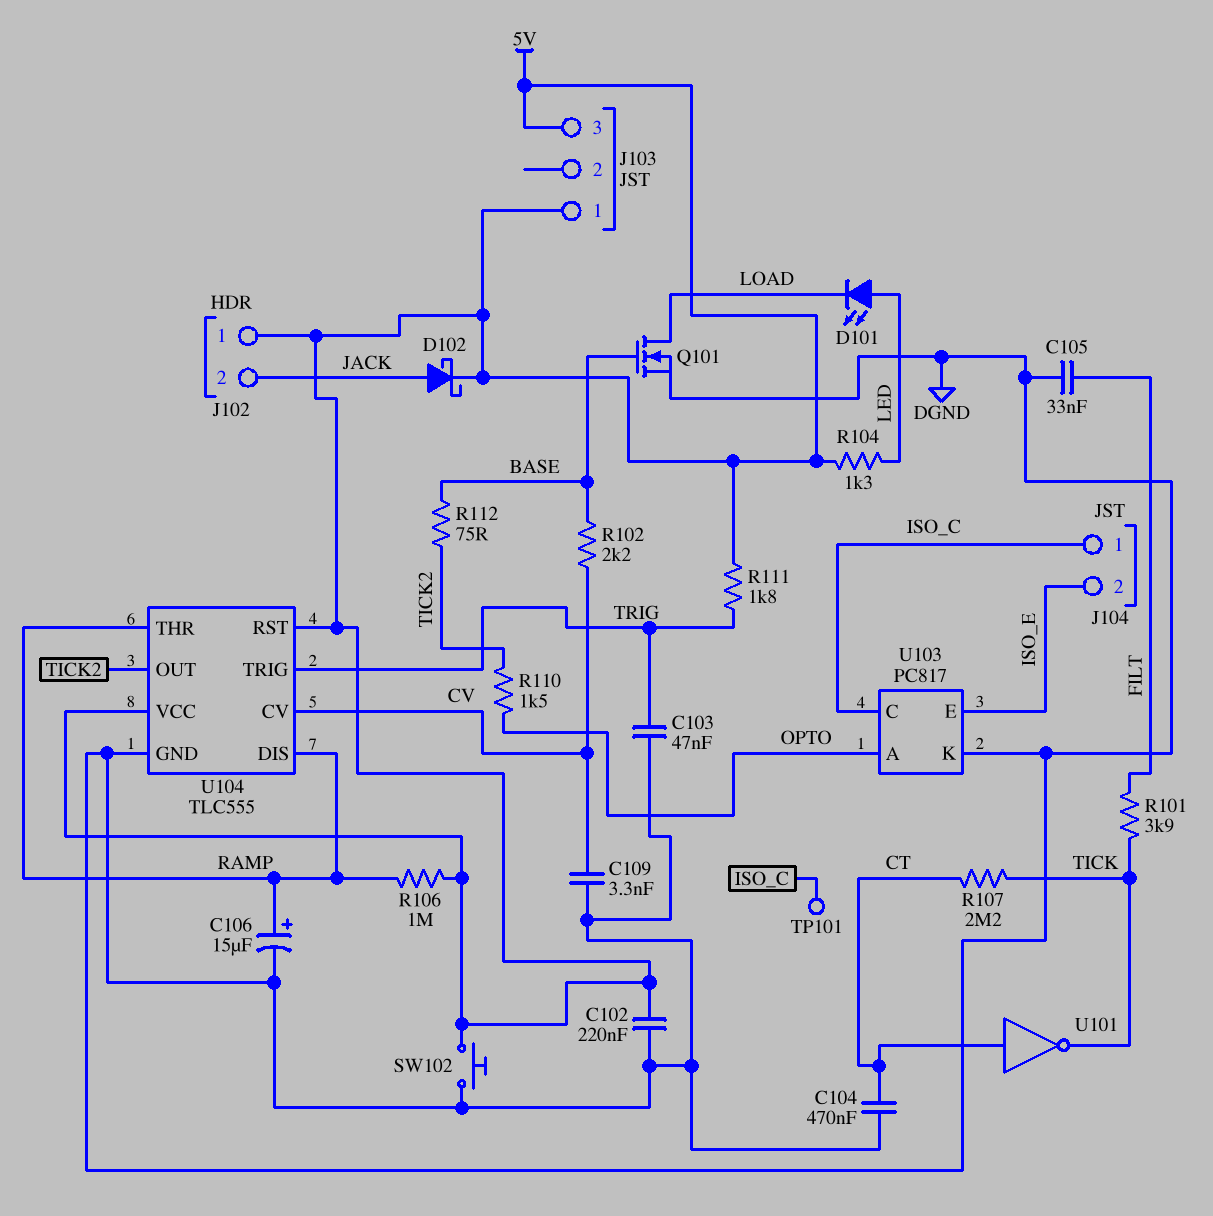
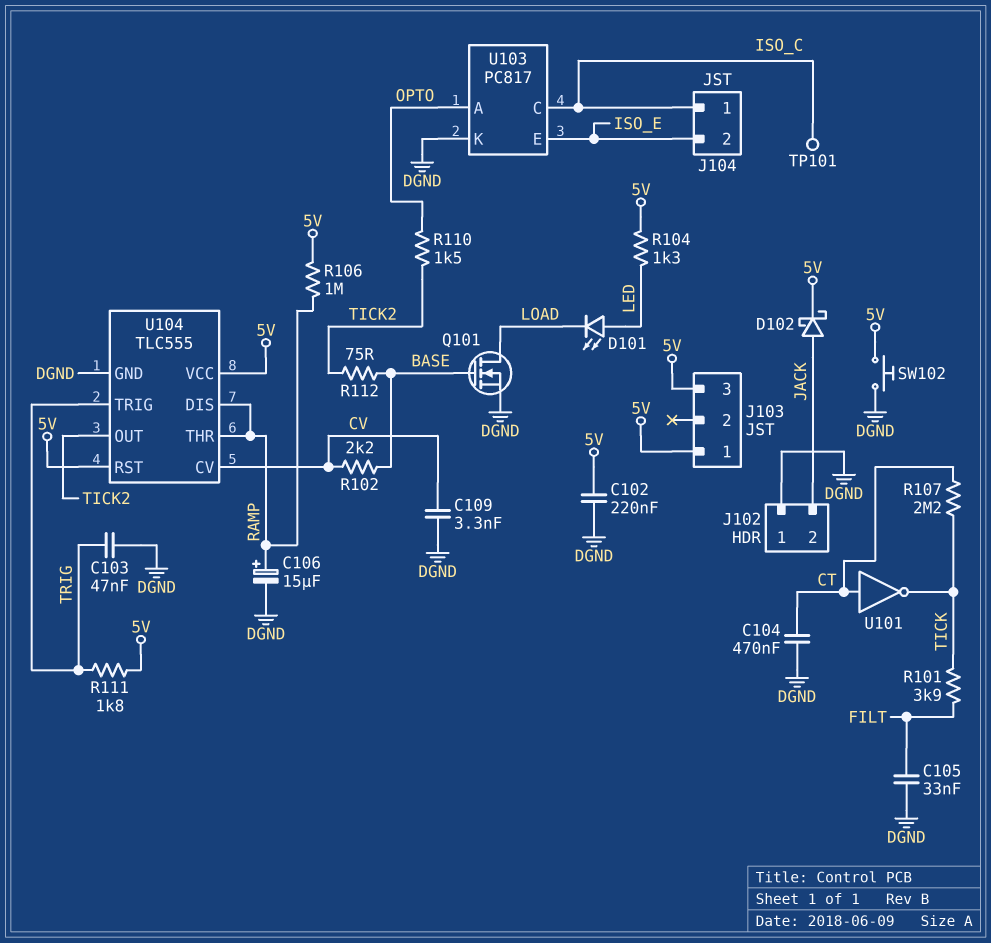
J102 pin 1: 5V -> DGND

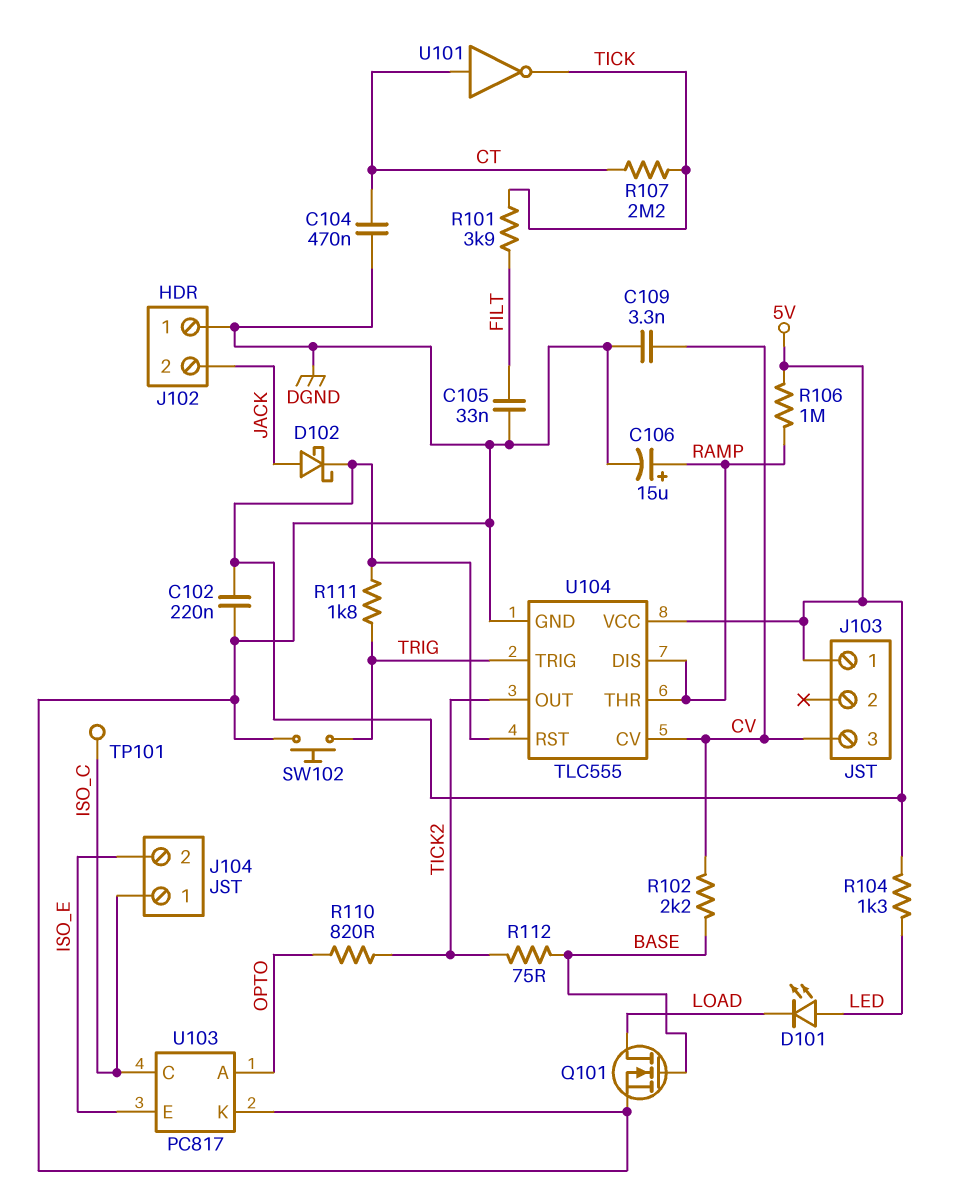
C103: 47nF (DGND, TRIG) -> none
J103 pin 3: 5V -> CV
R110: 1.5k (OPTO, TICK2) -> 820 (OPTO, TICK2)
SW102: button (5V, DGND) -> button (DGND, TRIG)

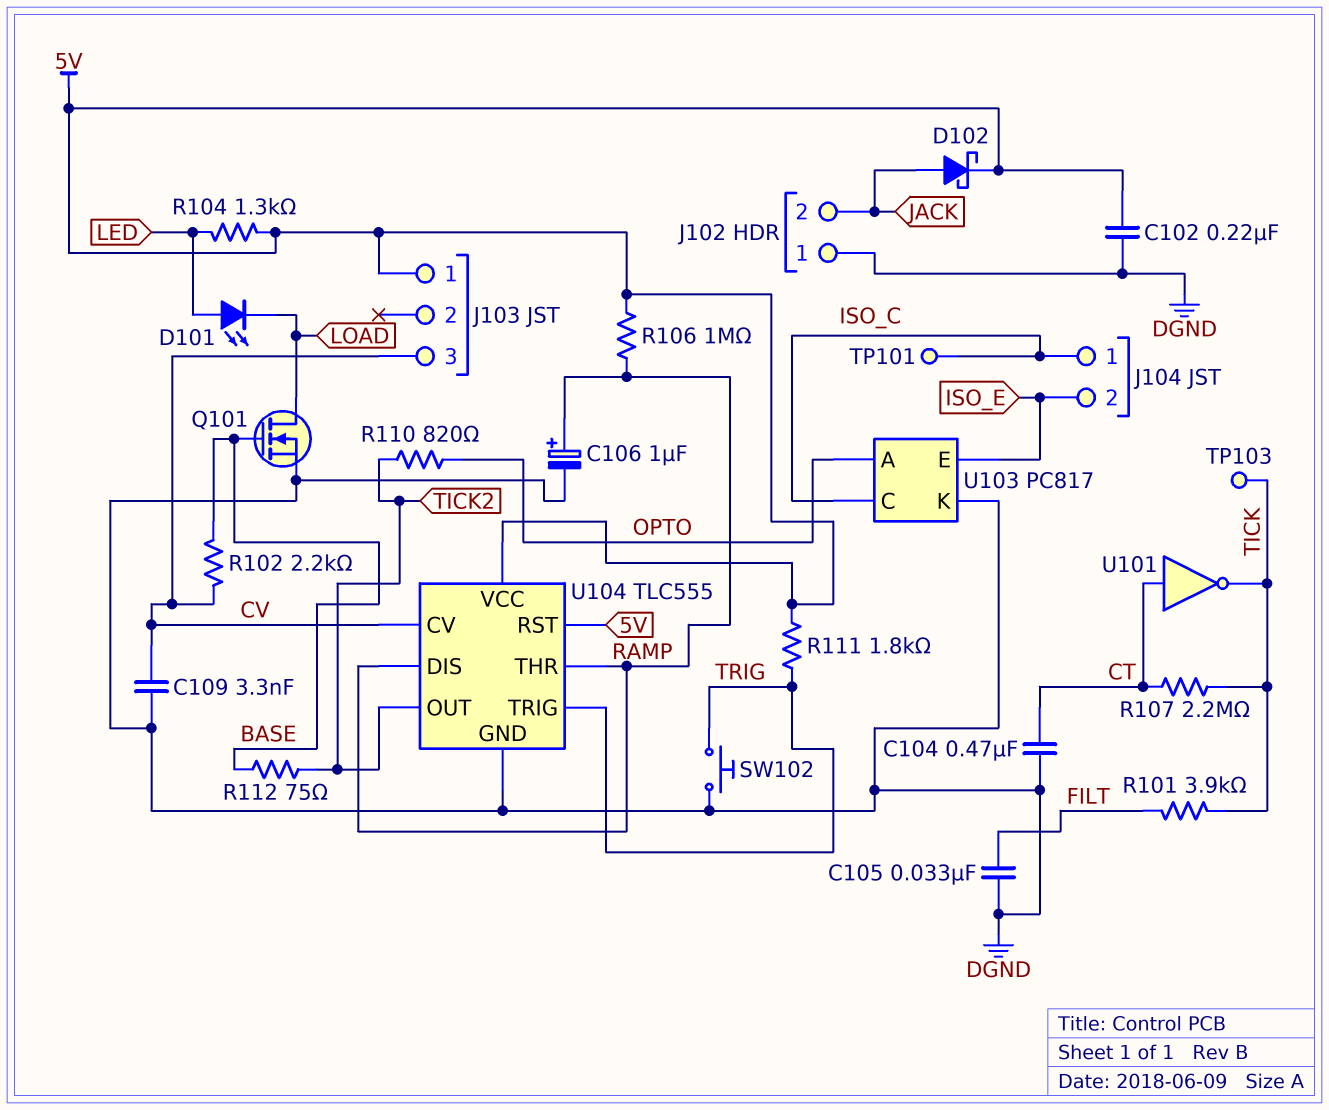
C106: 15uF (plus RAMP, minus DGND) -> 1uF (plus RAMP, minus DGND)
TP103: none -> test point (TICK)

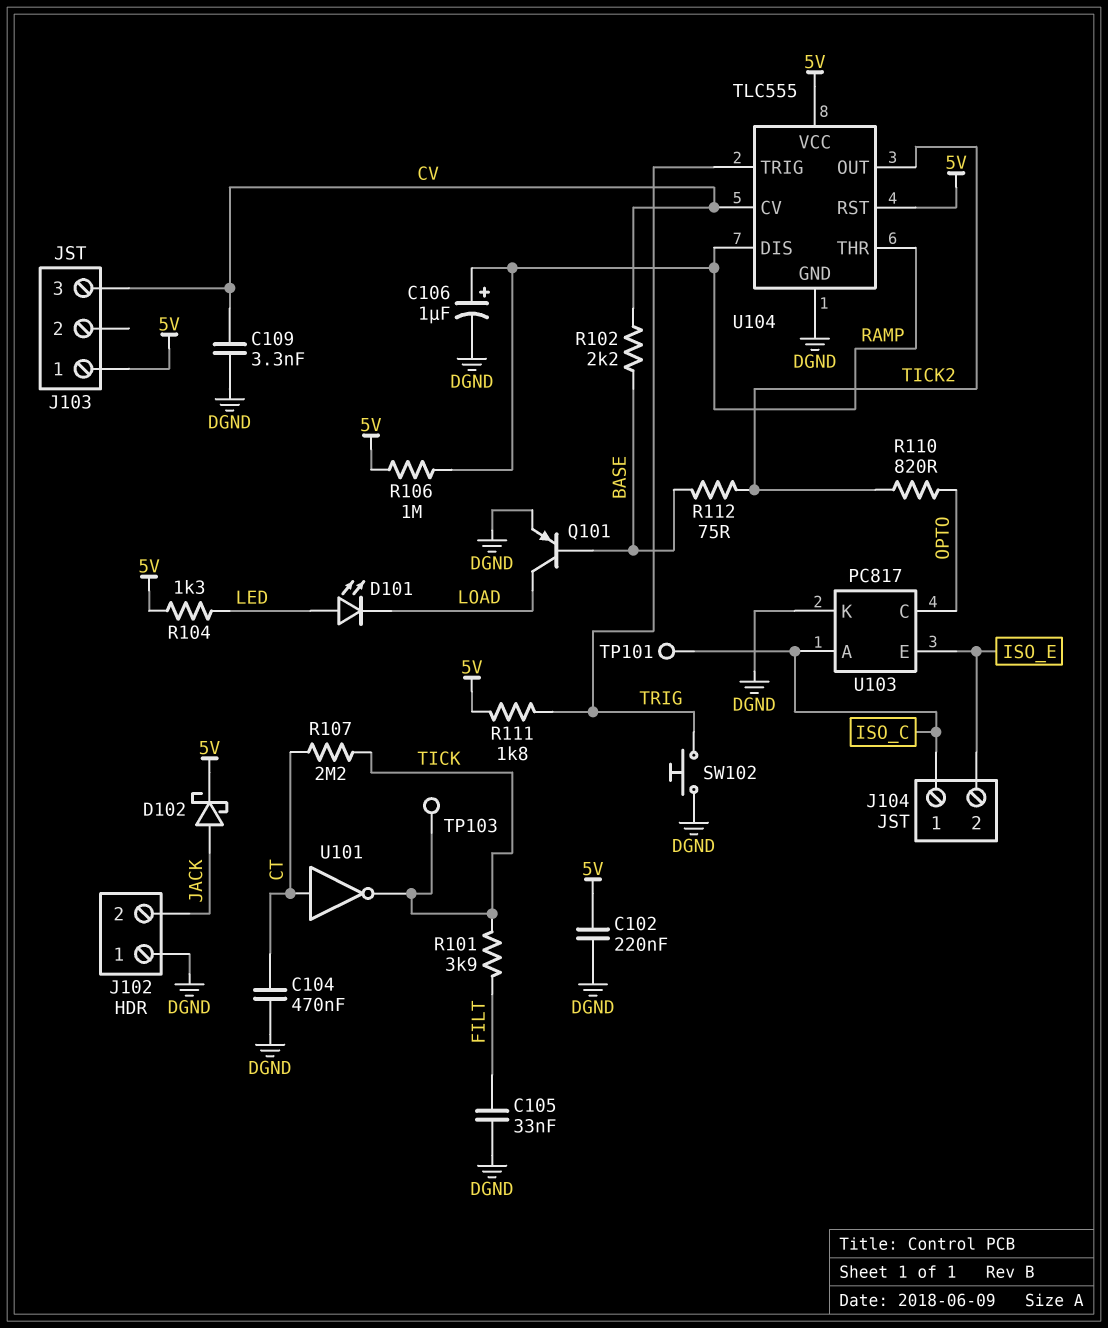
Q101: NMOS (G BASE, D LOAD, S DGND) -> PNP (B BASE, C LOAD, E DGND)
U103 pin A: OPTO -> ISO_C
U103 pin C: ISO_C -> OPTO

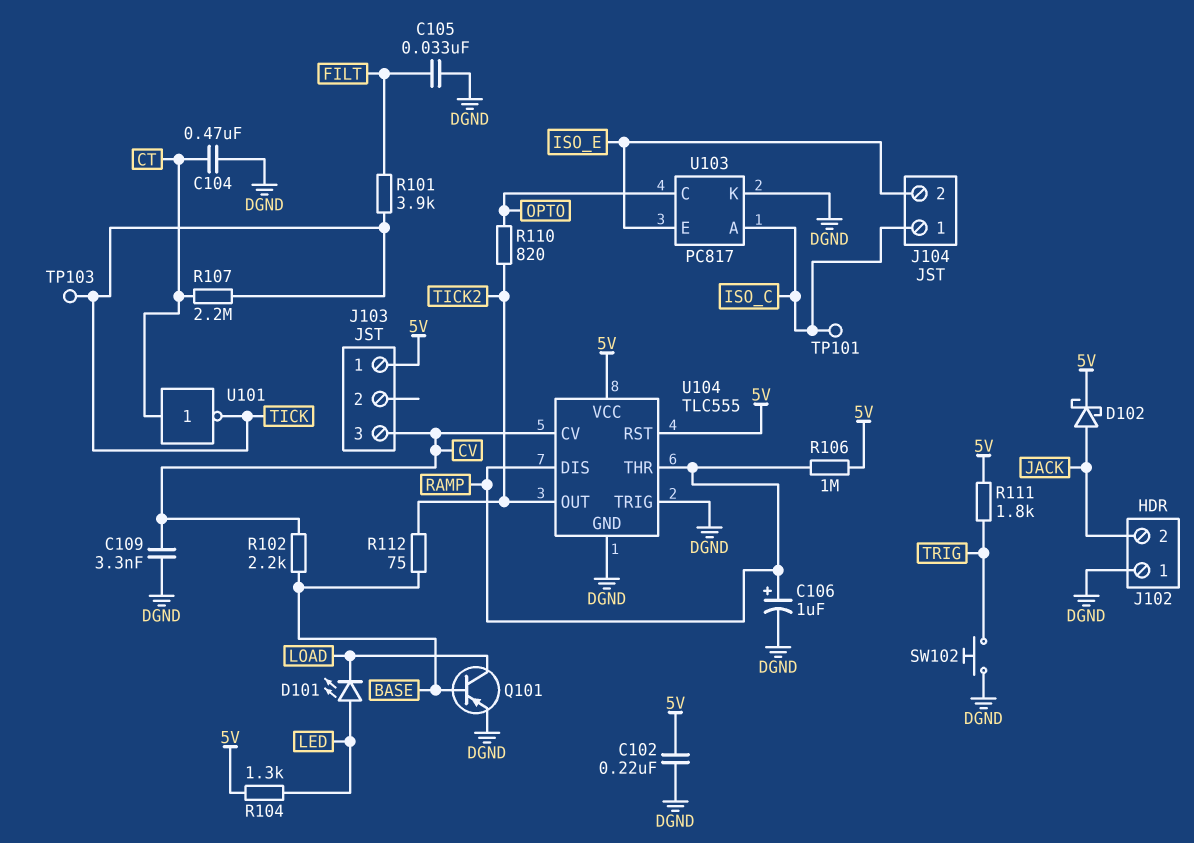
U104 pin TRIG: TRIG -> DGND

